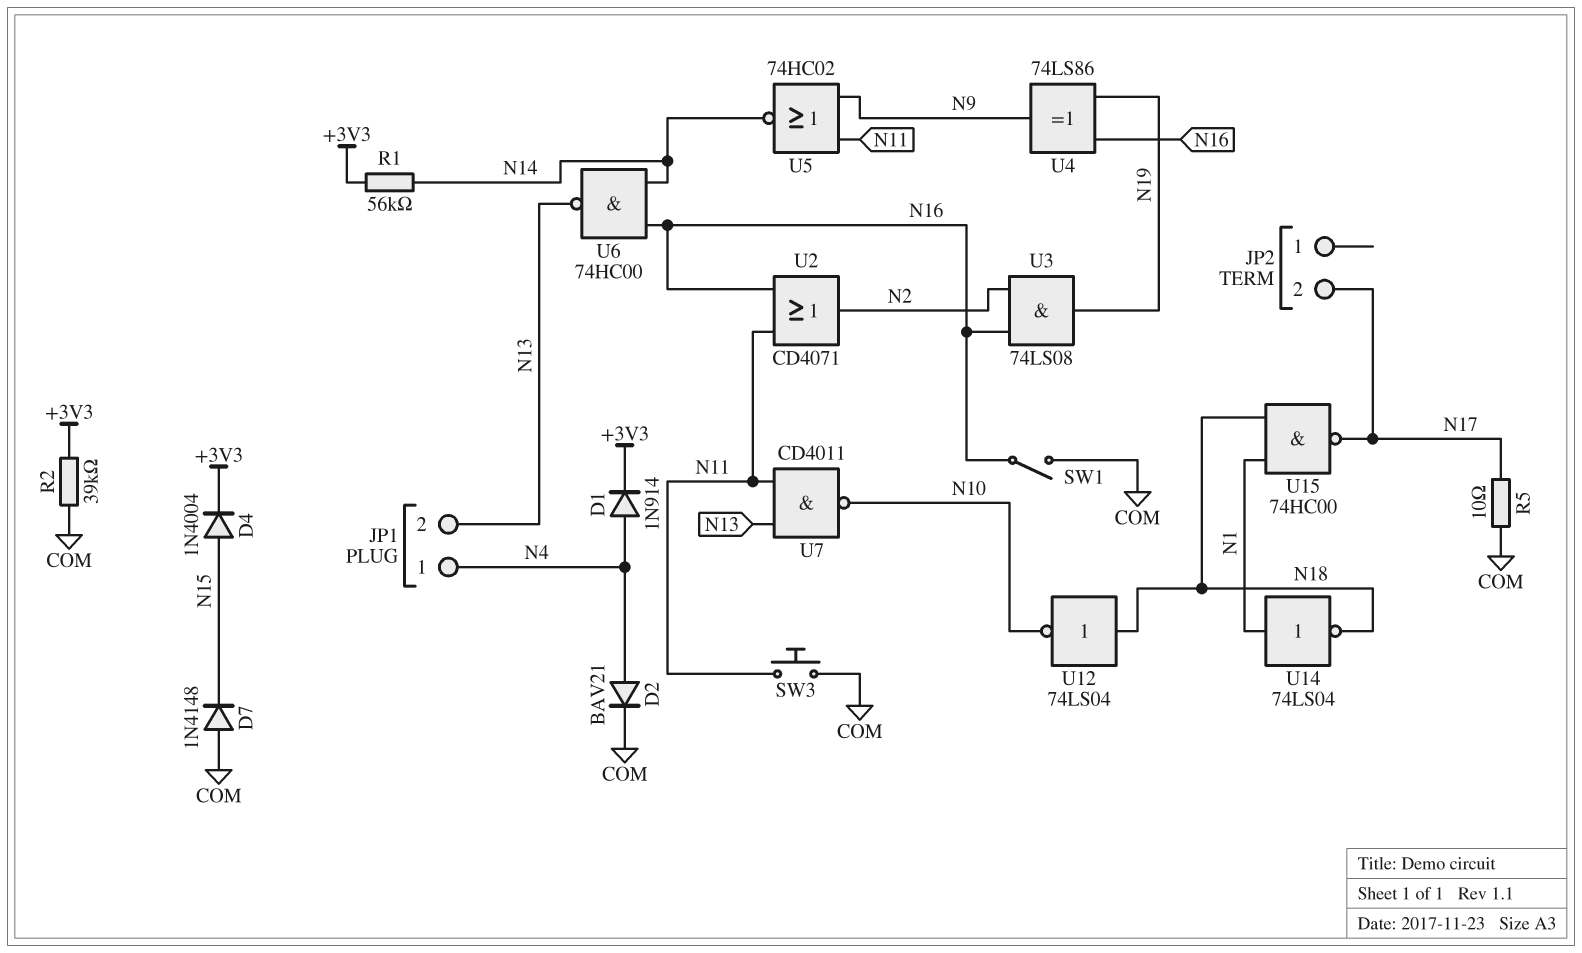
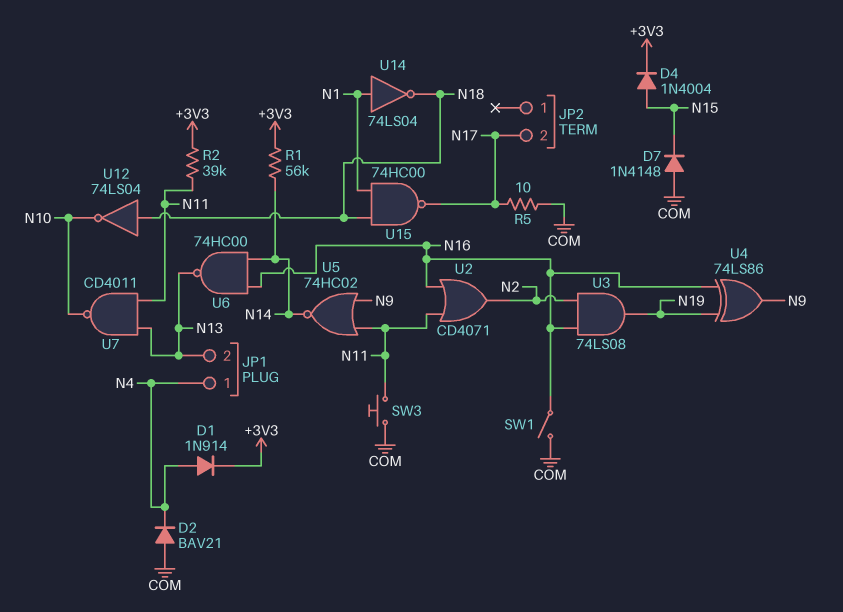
D2: diode BAV21 (A N4, K COM) -> diode BAV21 (A COM, K N4)
R2: 39k (+3V3, COM) -> 39k (+3V3, N11)

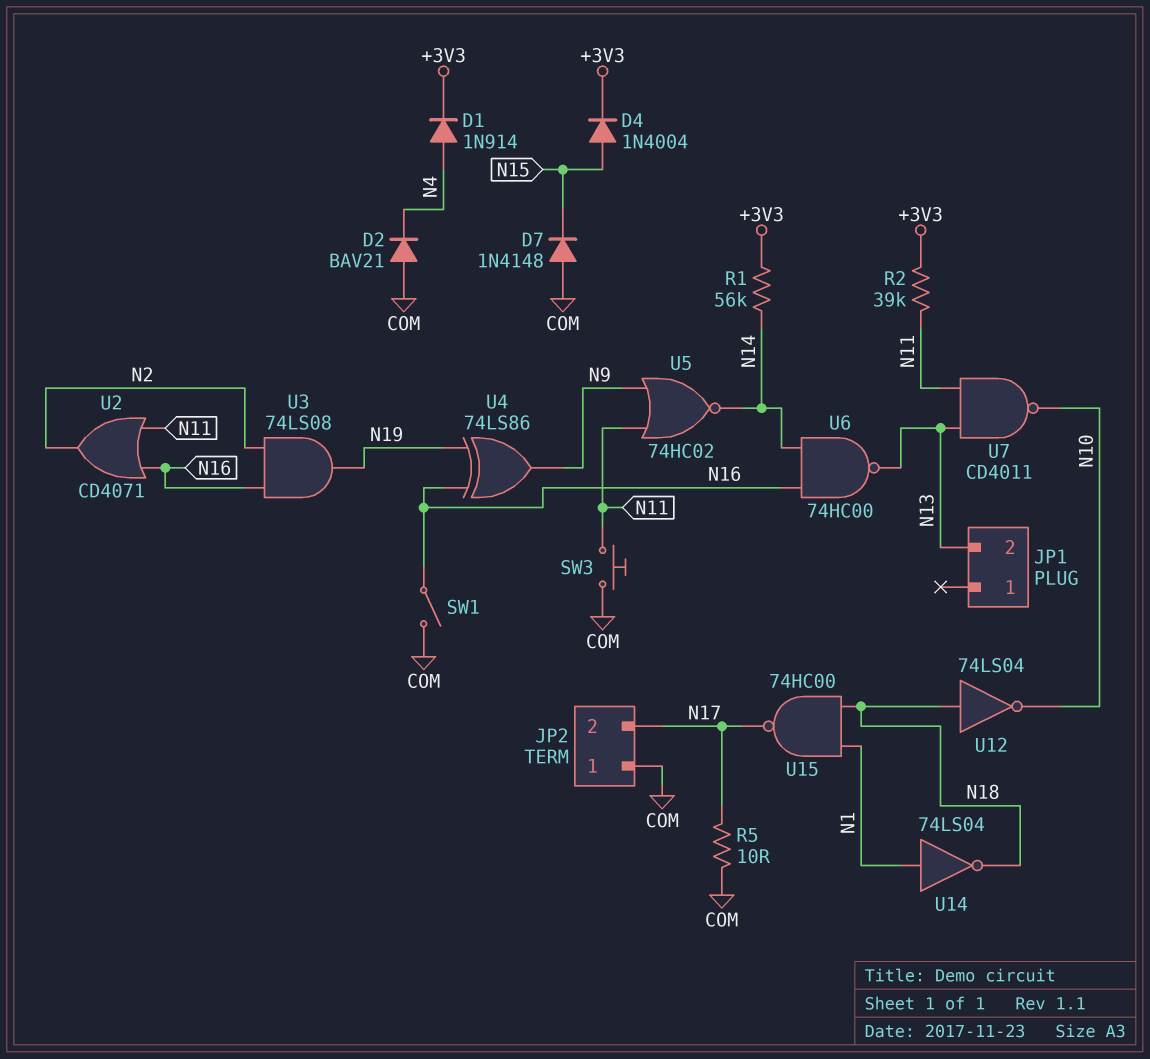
JP1 pin 1: N4 -> none
JP2 pin 1: none -> COM

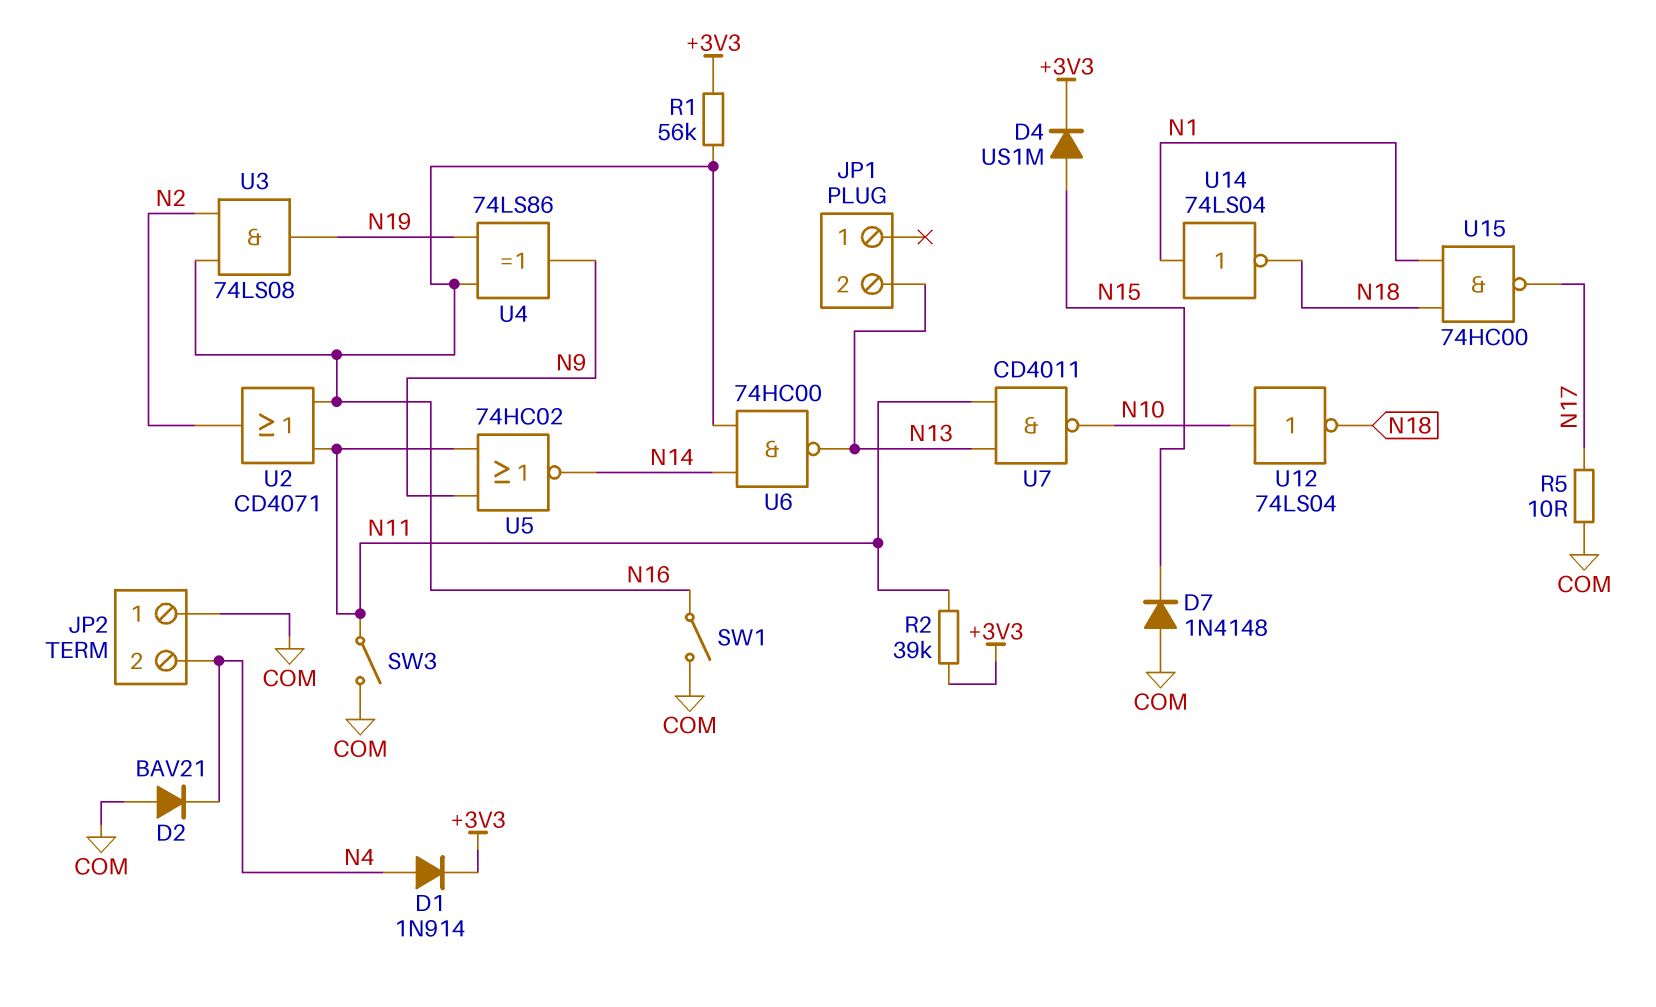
D4: diode 1N4004 (A N15, K +3V3) -> diode US1M (A N15, K +3V3)
JP2 pin 2: N17 -> N4
R1: 56k (+3V3, N14) -> 56k (+3V3, N16)
SW3: button (COM, N11) -> switch (COM, N11)
U12: NOT 74LS04 (in N18, out N10) -> NOT 74LS04 (in N10, out N18)

